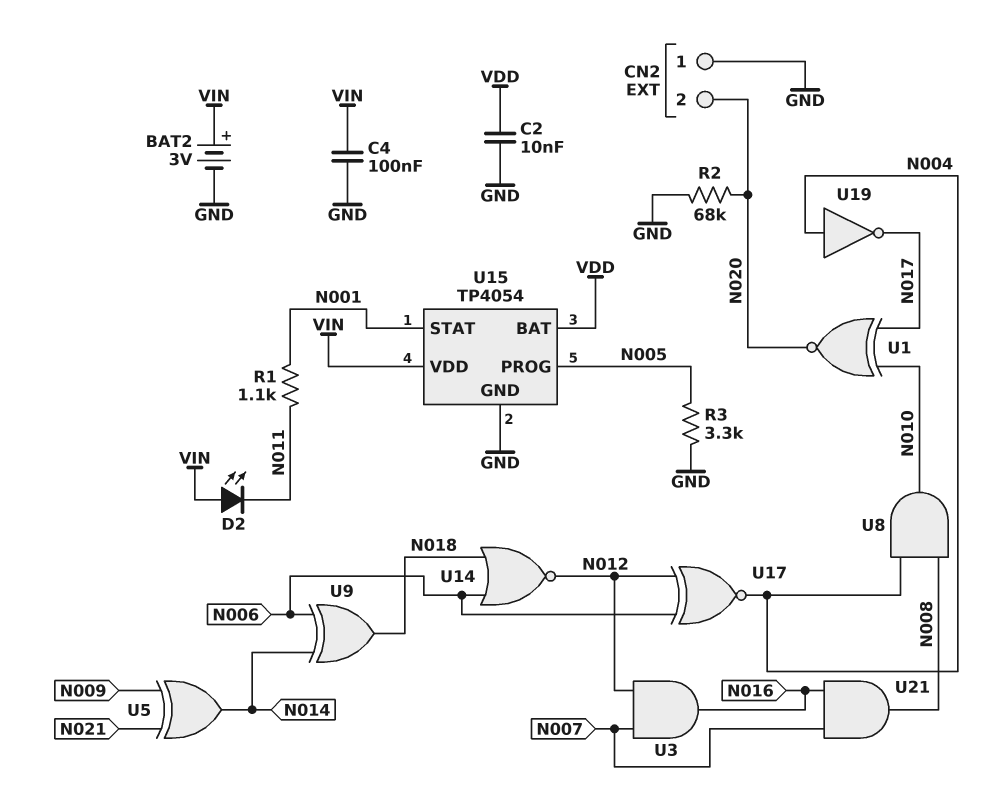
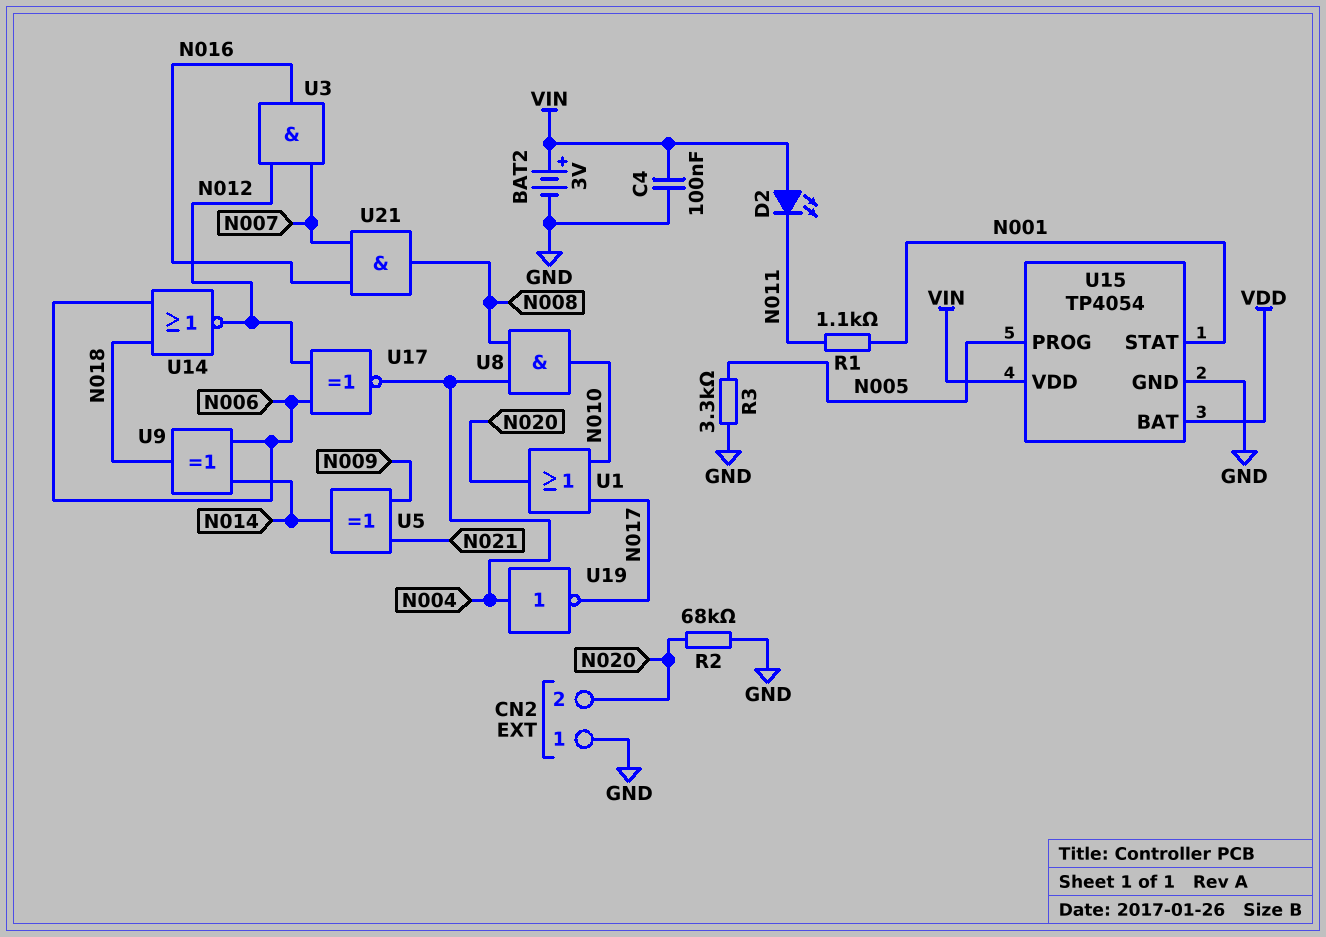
C2: 10nF (GND, VDD) -> none
U1: XNOR (in N010, in N017, out N020) -> OR (in N010, in N017, out N020)

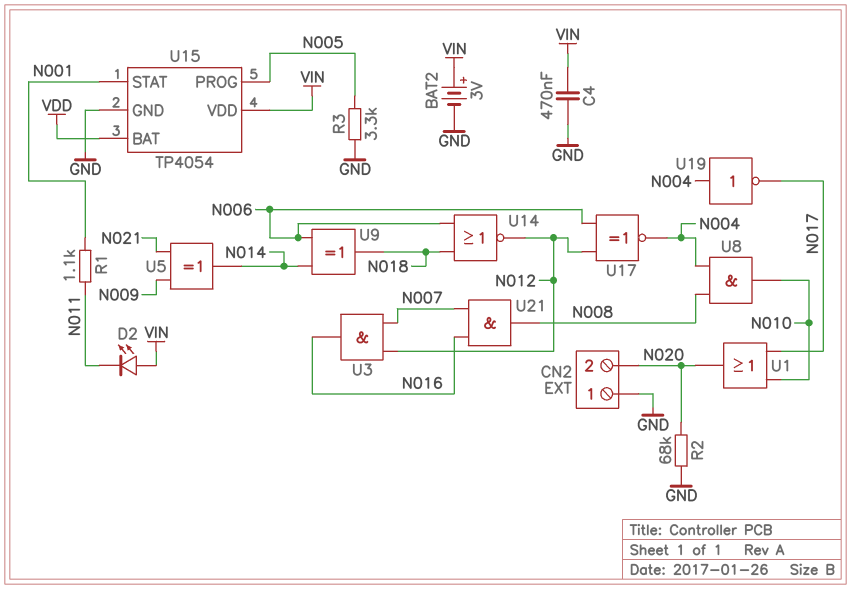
C4: 100nF (GND, VIN) -> 470nF (GND, VIN)

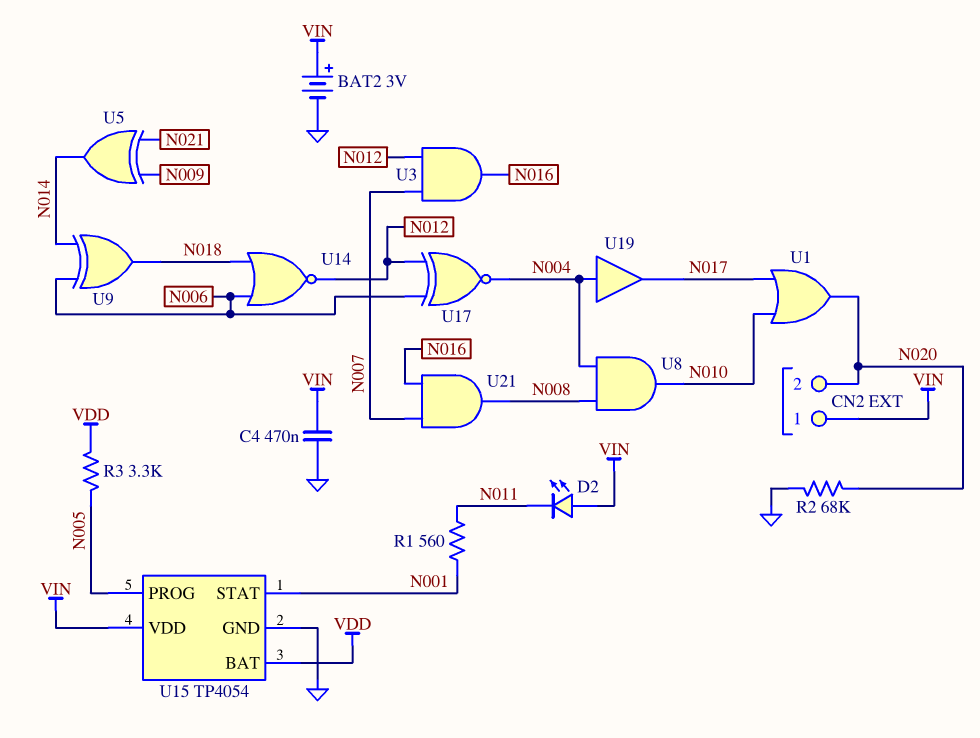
CN2 pin 1: GND -> VIN
R1: 1.1k (N001, N011) -> 560 (N001, N011)
R3: 3.3k (GND, N005) -> 3.3k (N005, VDD)
U19: NOT (in N004, out N017) -> buffer (in N004, out N017)

